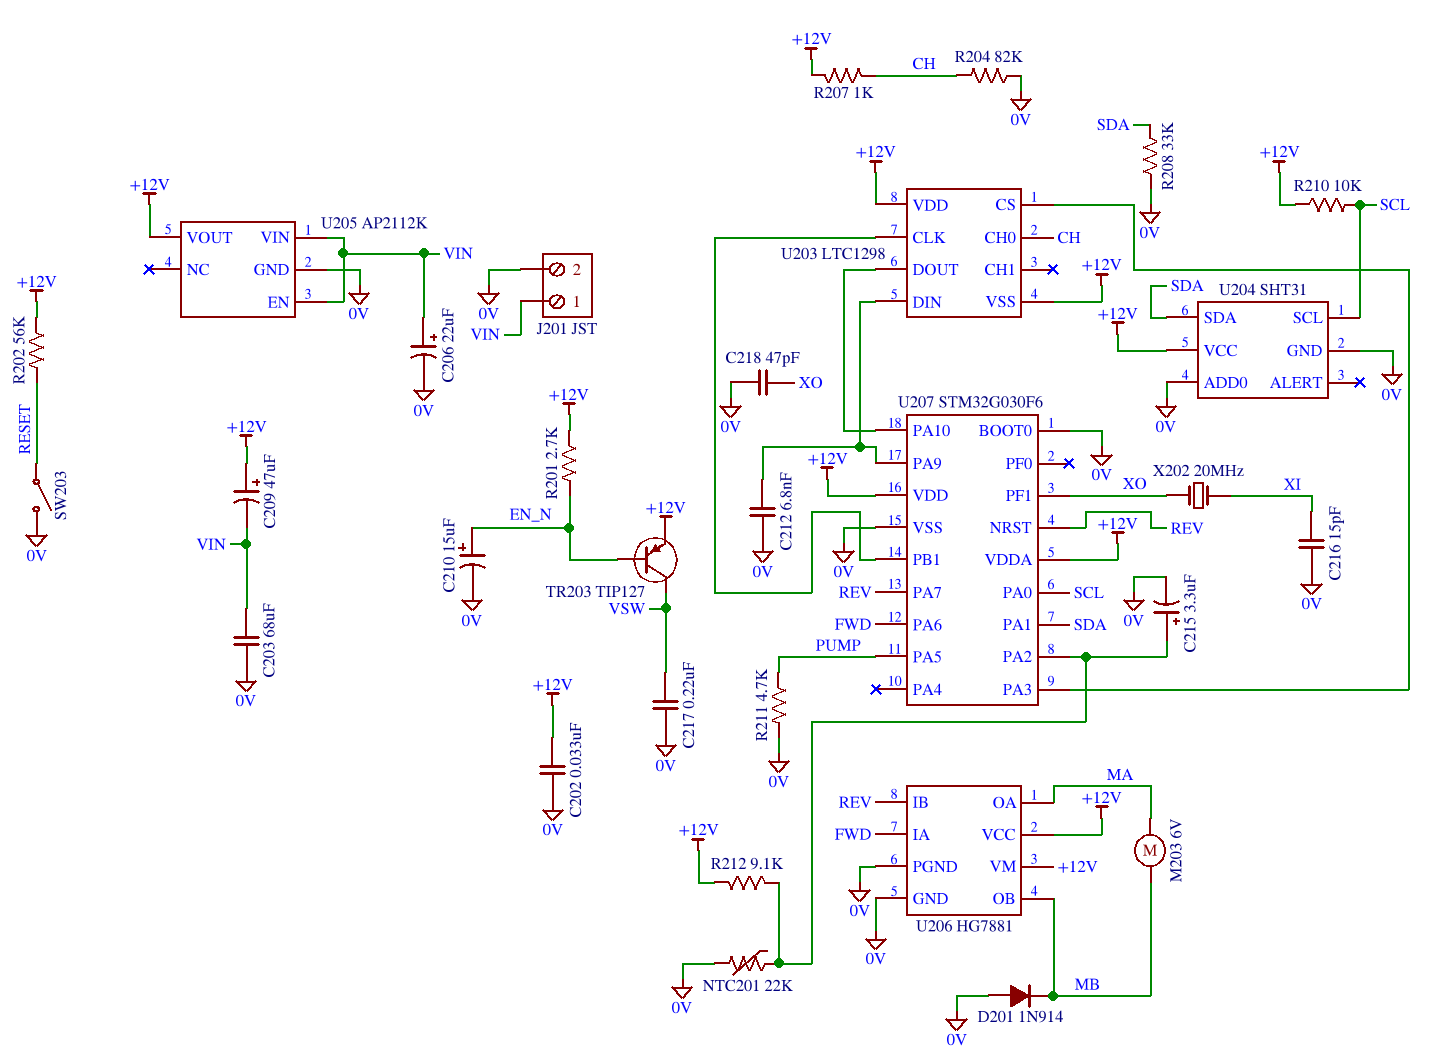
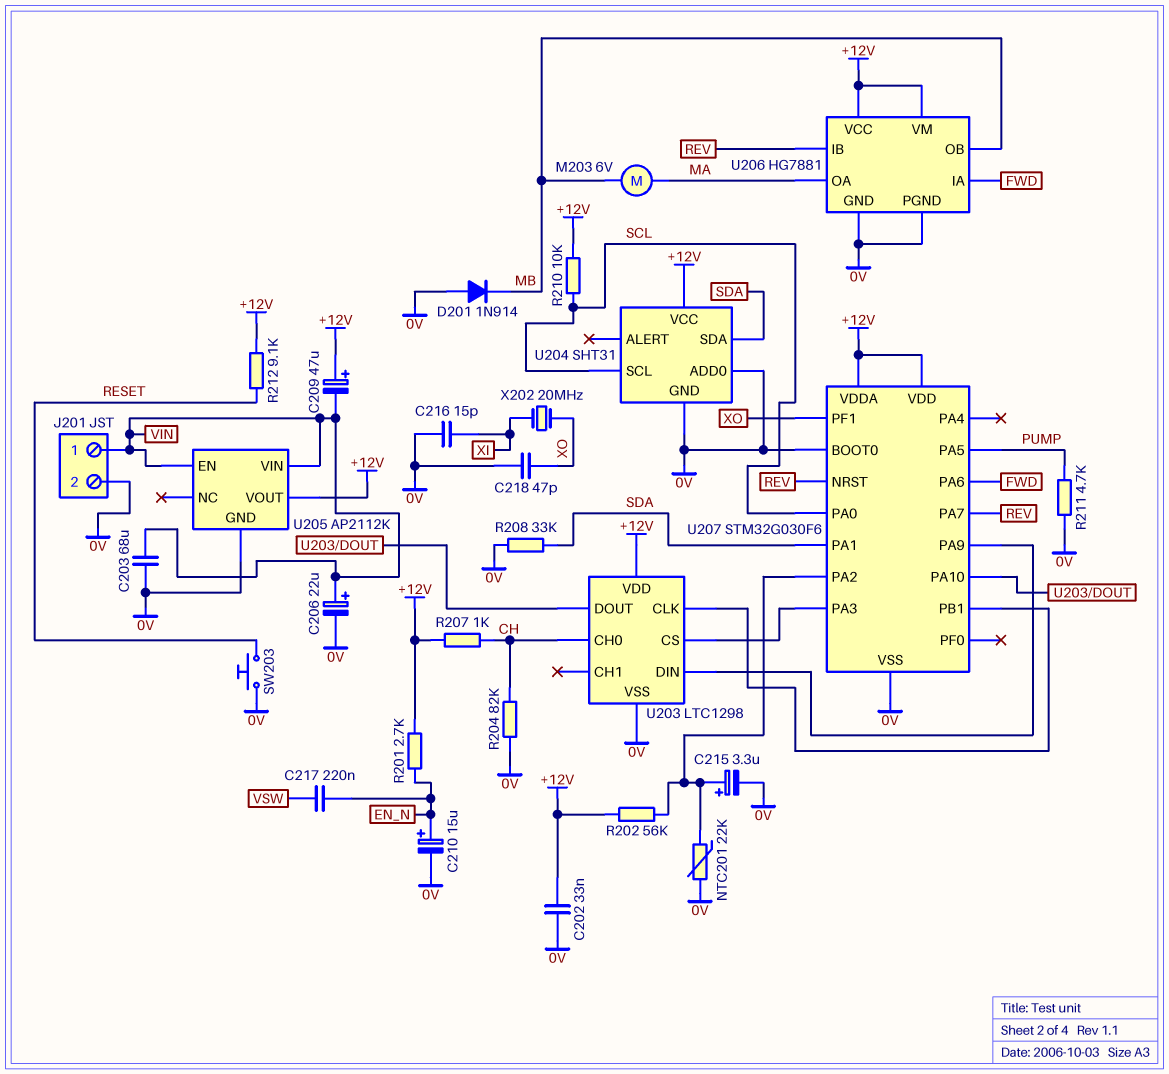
C212: 6.8nF (0V, U203/DIN) -> none
C217: 220nF (0V, VSW) -> 220nF (EN_N, VSW)
R202: 56k (+12V, RESET) -> 56k (+12V, U207/PA2)
R212: 9.1k (+12V, U207/PA2) -> 9.1k (+12V, RESET)
SW203: switch (0V, RESET) -> button (0V, RESET)
TR203: PNP TIP127 (B EN_N, C VSW, E +12V) -> none
U203 pin VSS: +12V -> 0V

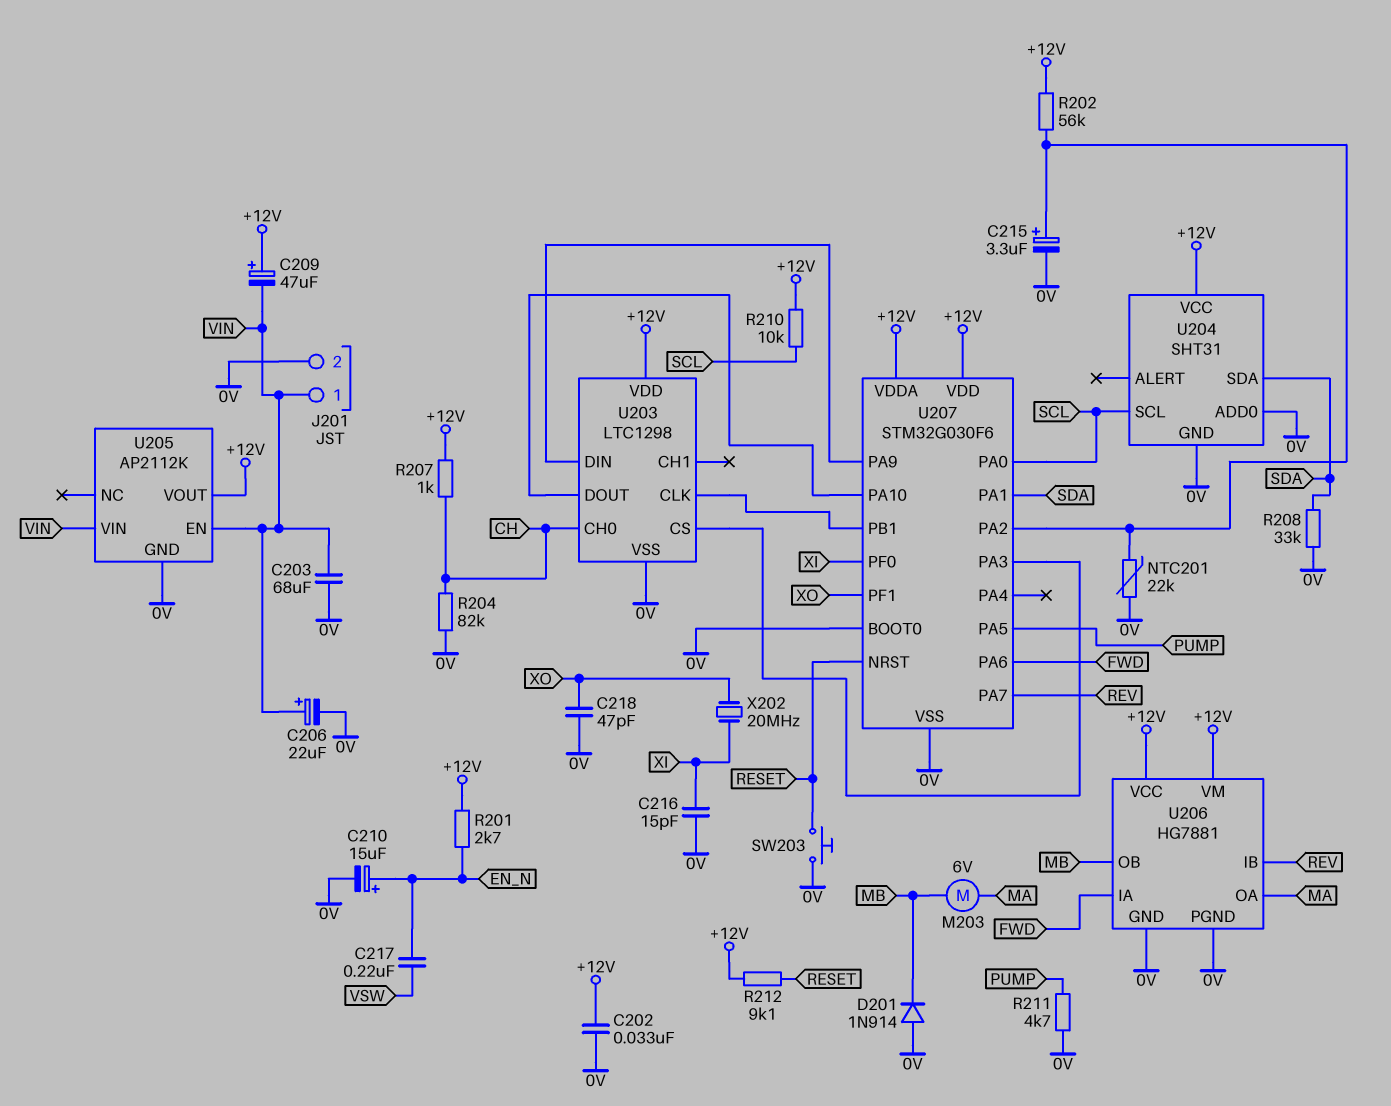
U207 pin NRST: REV -> RESET
U207 pin PF0: none -> XI

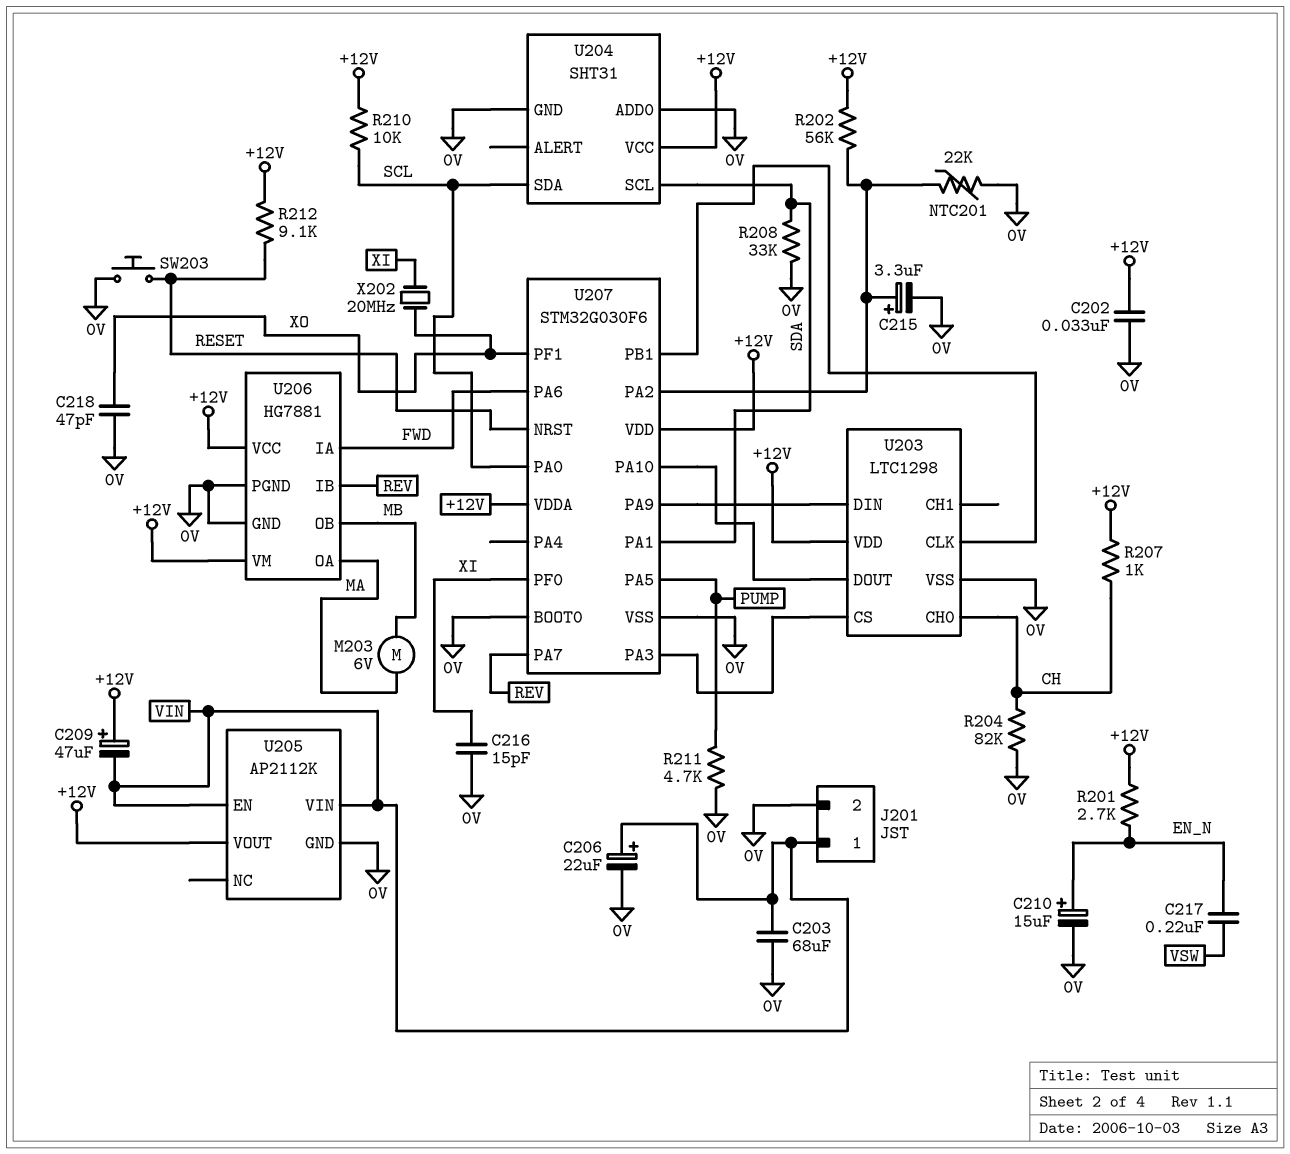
D201: diode 1N914 (A 0V, K MB) -> none
U204 pin SCL: SCL -> SDA
U204 pin SDA: SDA -> SCL

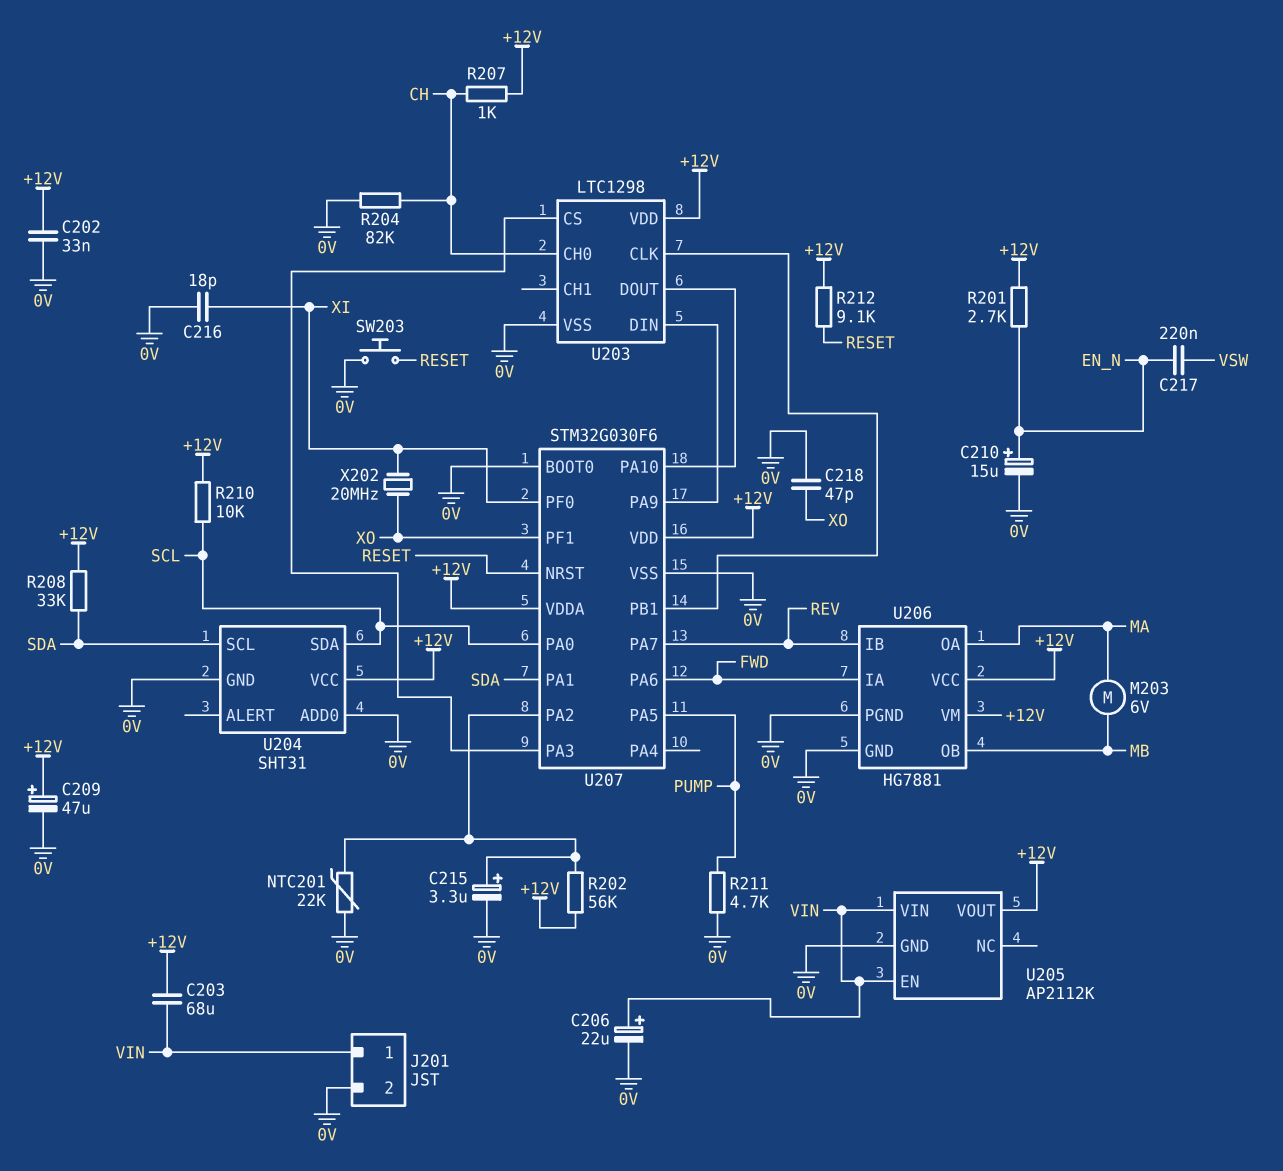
C203: 68uF (0V, VIN) -> 68uF (+12V, VIN)
C209: 47uF (plus +12V, minus VIN) -> 47uF (plus +12V, minus 0V)
C216: 15pF (0V, XI) -> 18pF (0V, XI)
R208: 33k (0V, SDA) -> 33k (+12V, SDA)

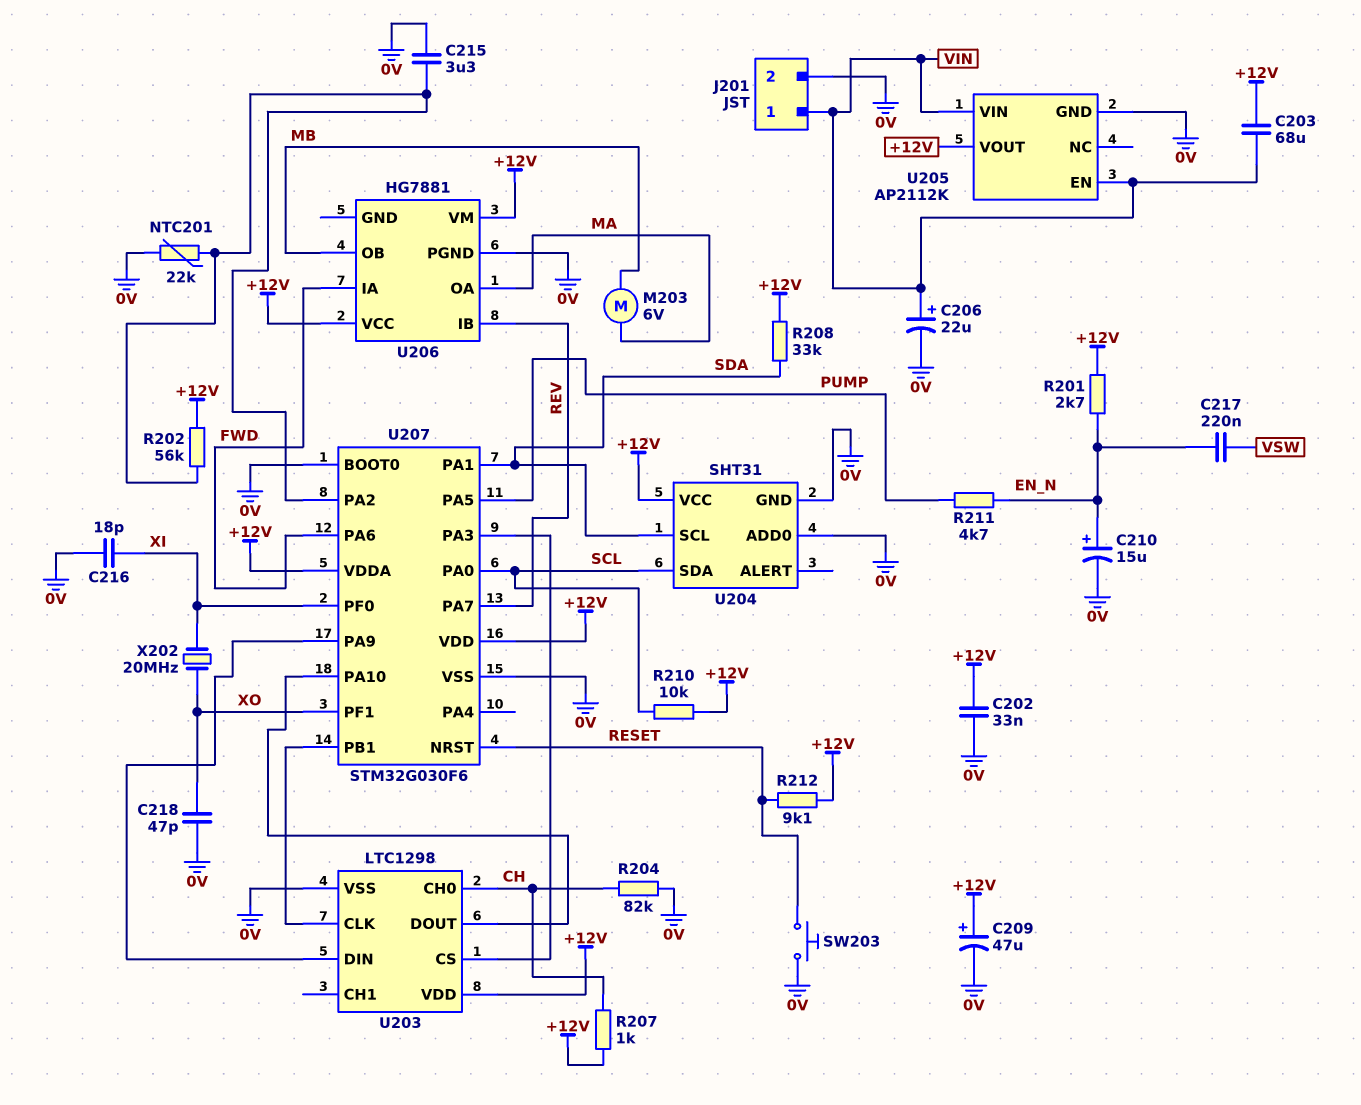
C215: 3.3uF (plus U207/PA2, minus 0V) -> 3.3uF (0V, U207/PA2)
R211: 4.7k (0V, PUMP) -> 4.7k (EN_N, PUMP)
U206 pin GND: 0V -> none

